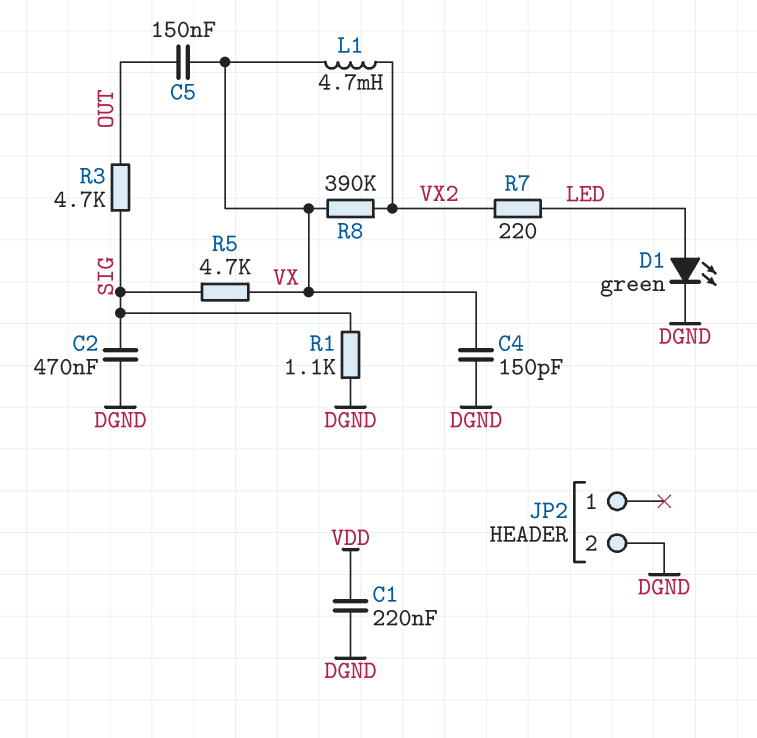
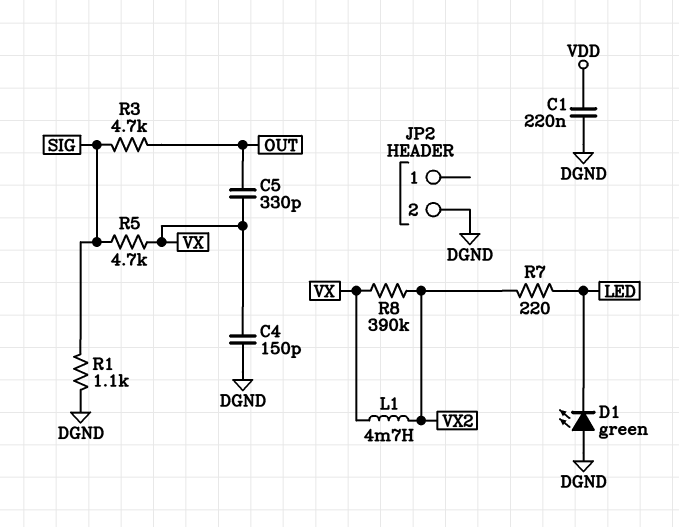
C2: 470nF (DGND, SIG) -> none
C5: 150nF (OUT, VX) -> 330pF (OUT, VX)
D1: LED green (A LED, K DGND) -> LED green (A DGND, K LED)

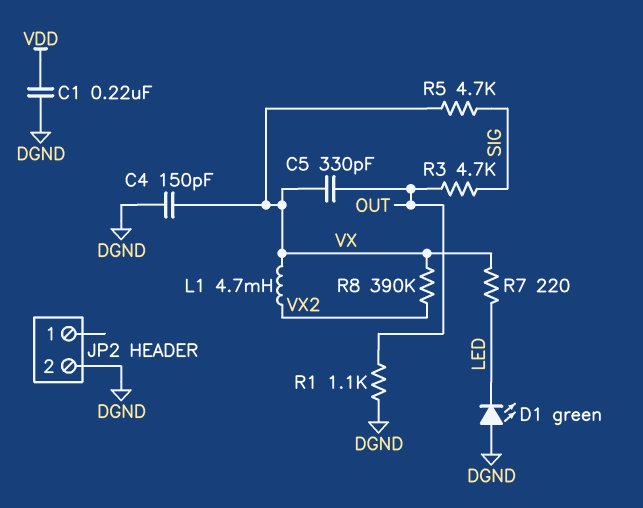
R1: 1.1k (DGND, SIG) -> 1.1k (DGND, OUT)
R7: 220 (LED, VX2) -> 220 (LED, VX)

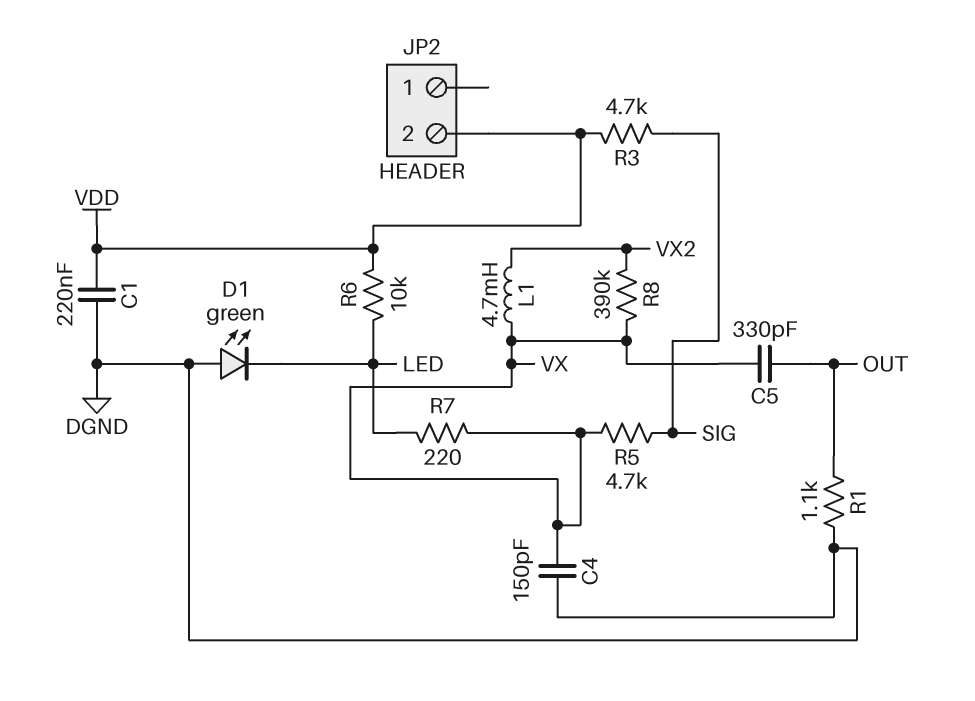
JP2 pin 2: DGND -> VDD
R3: 4.7k (OUT, SIG) -> 4.7k (SIG, VDD)
R6: none -> 10k (LED, VDD)

